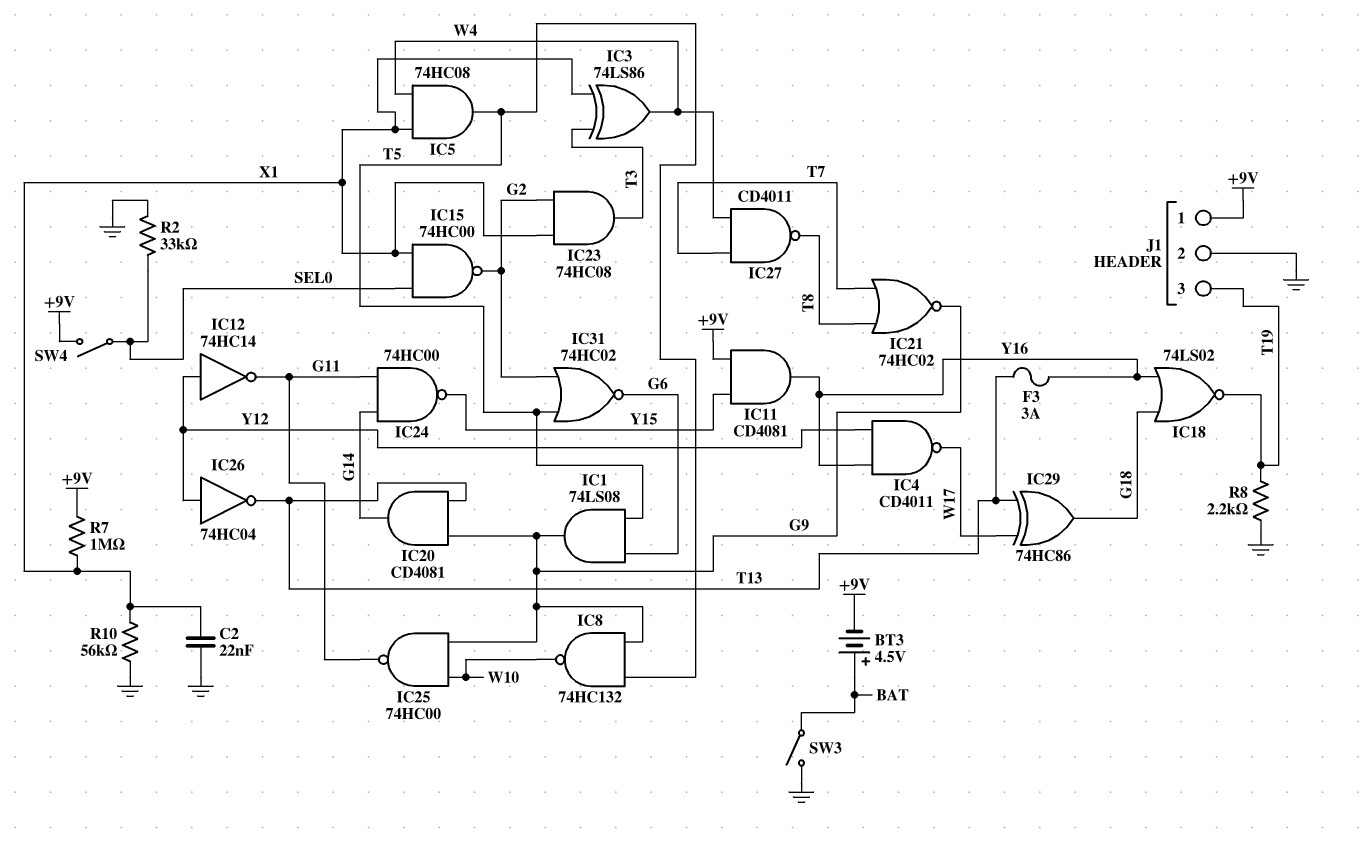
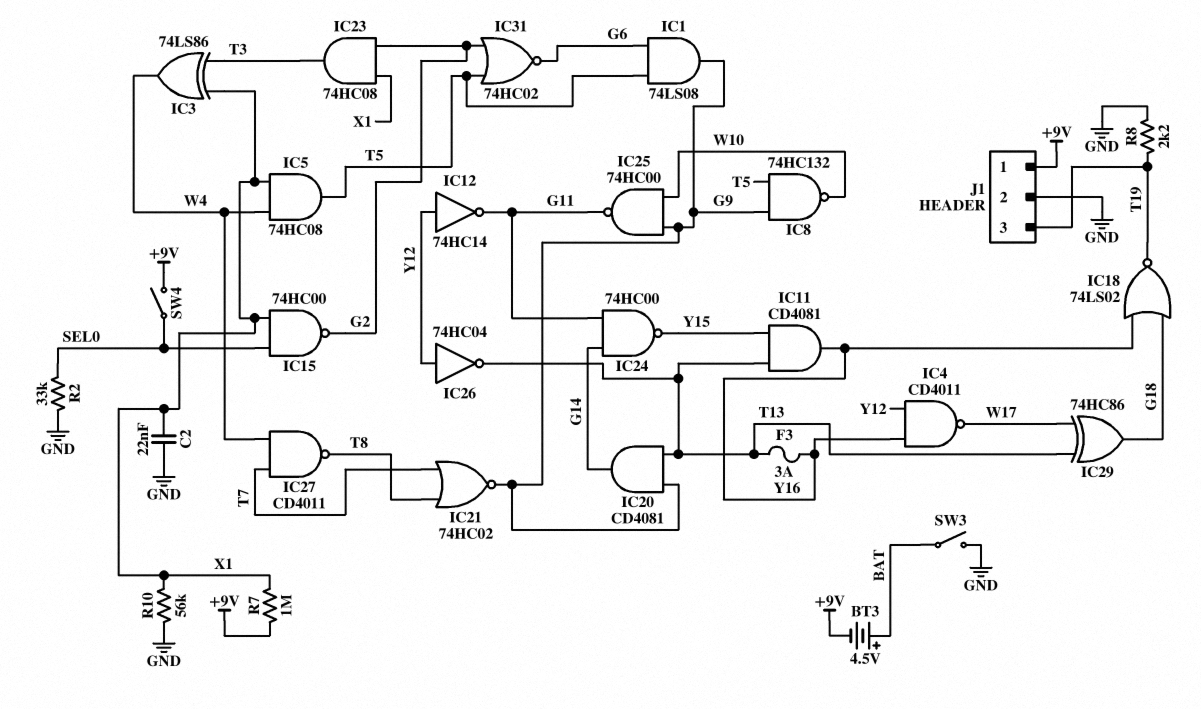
IC11: AND CD4081 (in +9V, in Y15, out Y16) -> AND CD4081 (in T13, in Y15, out Y16)

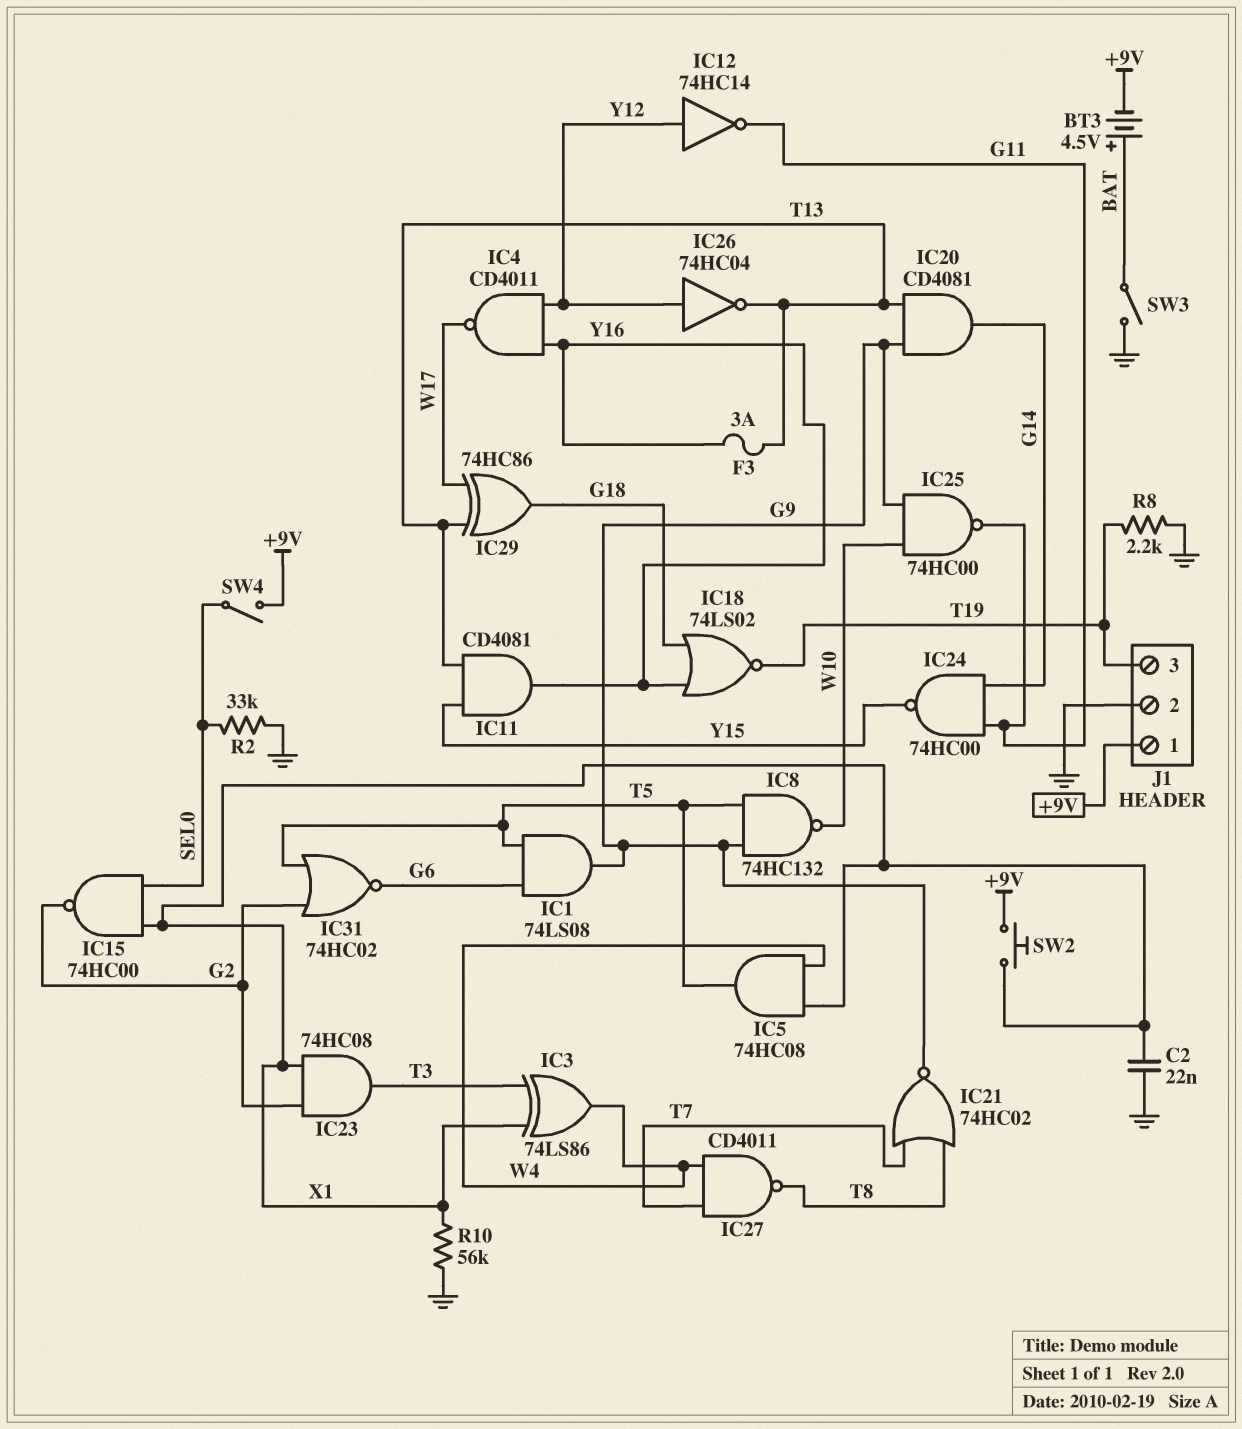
R7: 1M (+9V, X1) -> none
SW2: none -> button (+9V, X1)

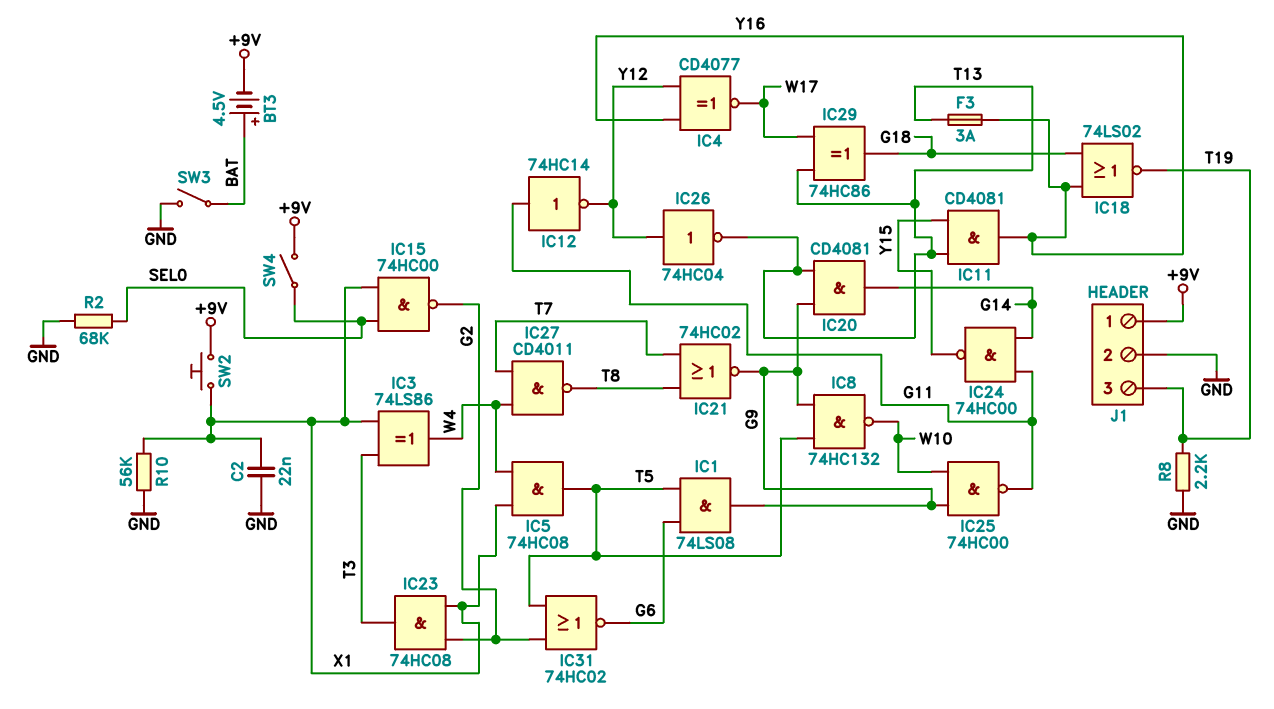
IC4: NAND CD4011 (in Y12, in Y16, out W17) -> XNOR CD4077 (in Y12, in Y16, out W17)
IC12: NOT 74HC14 (in Y12, out G11) -> NOT 74HC14 (in G11, out Y12)
R2: 33k (GND, SEL0) -> 68k (GND, SEL0)

